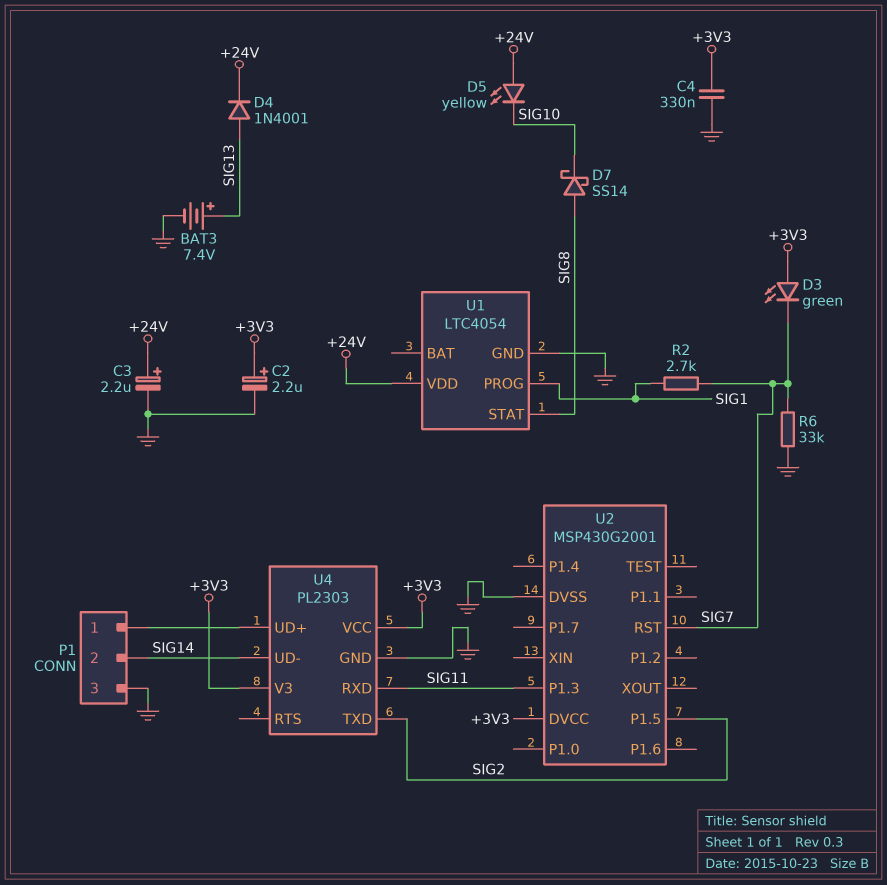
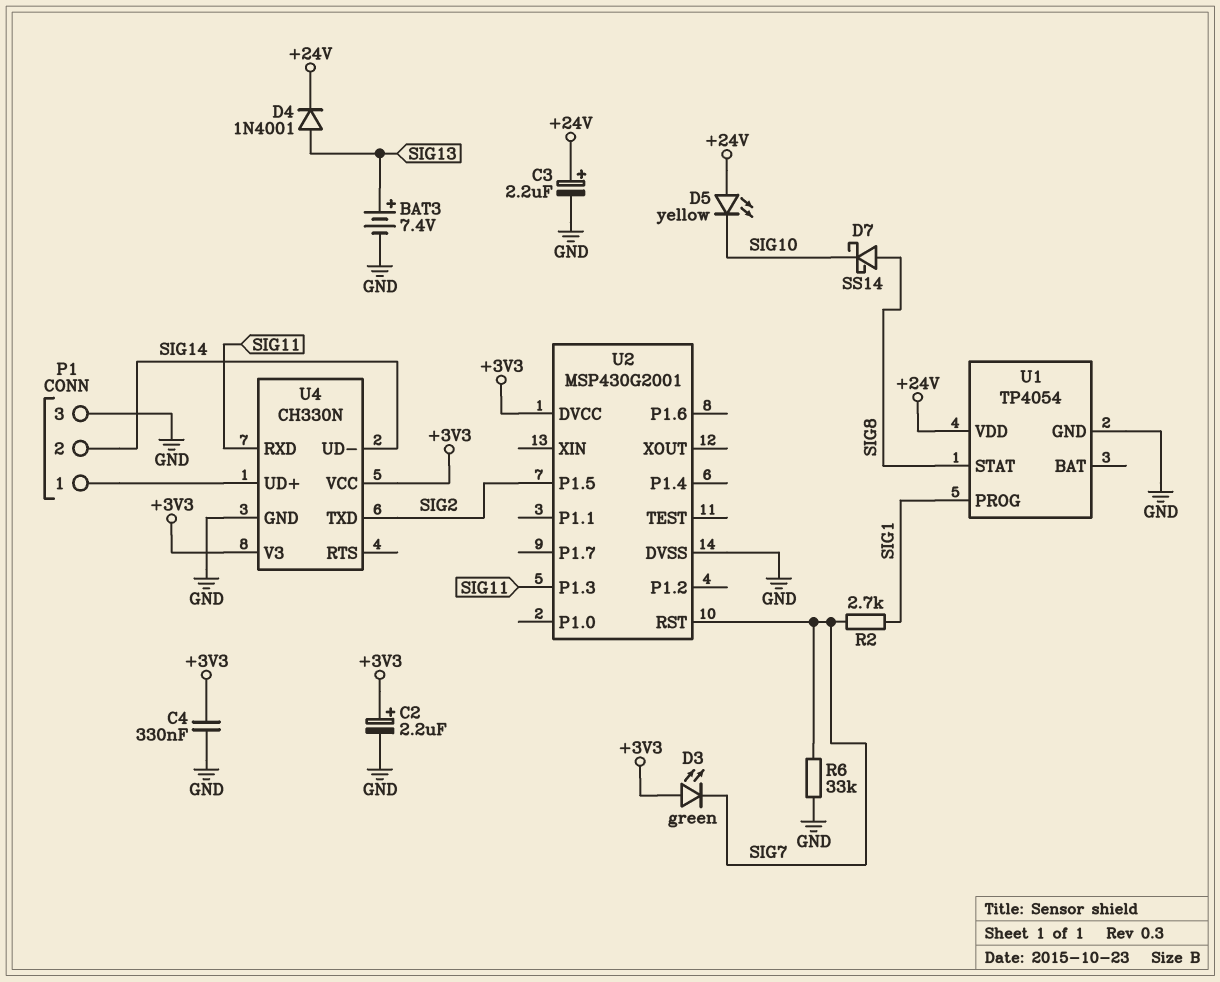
U1: LTC4054 -> TP4054
U4: PL2303 -> CH330N

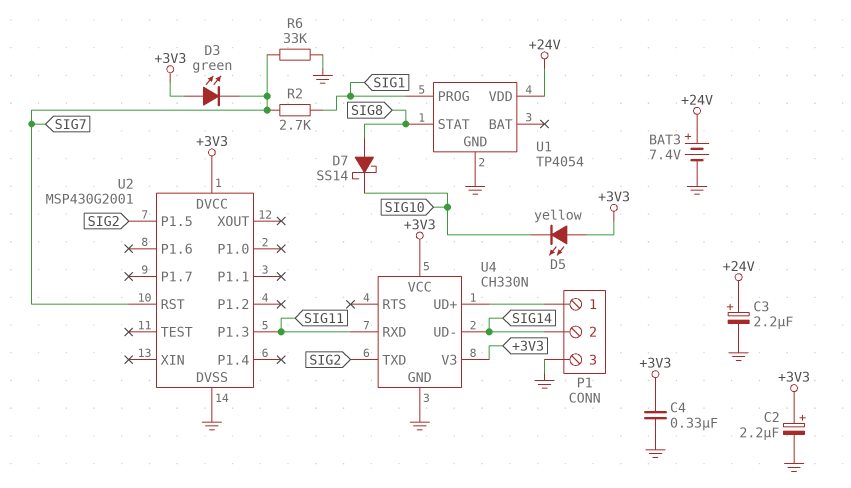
BAT3: 7.4V (plus SIG13, minus GND) -> 7.4V (plus +24V, minus GND)
D4: diode 1N4001 (A SIG13, K +24V) -> none
D5: LED yellow (A +24V, K SIG10) -> LED yellow (A +3V3, K SIG10)

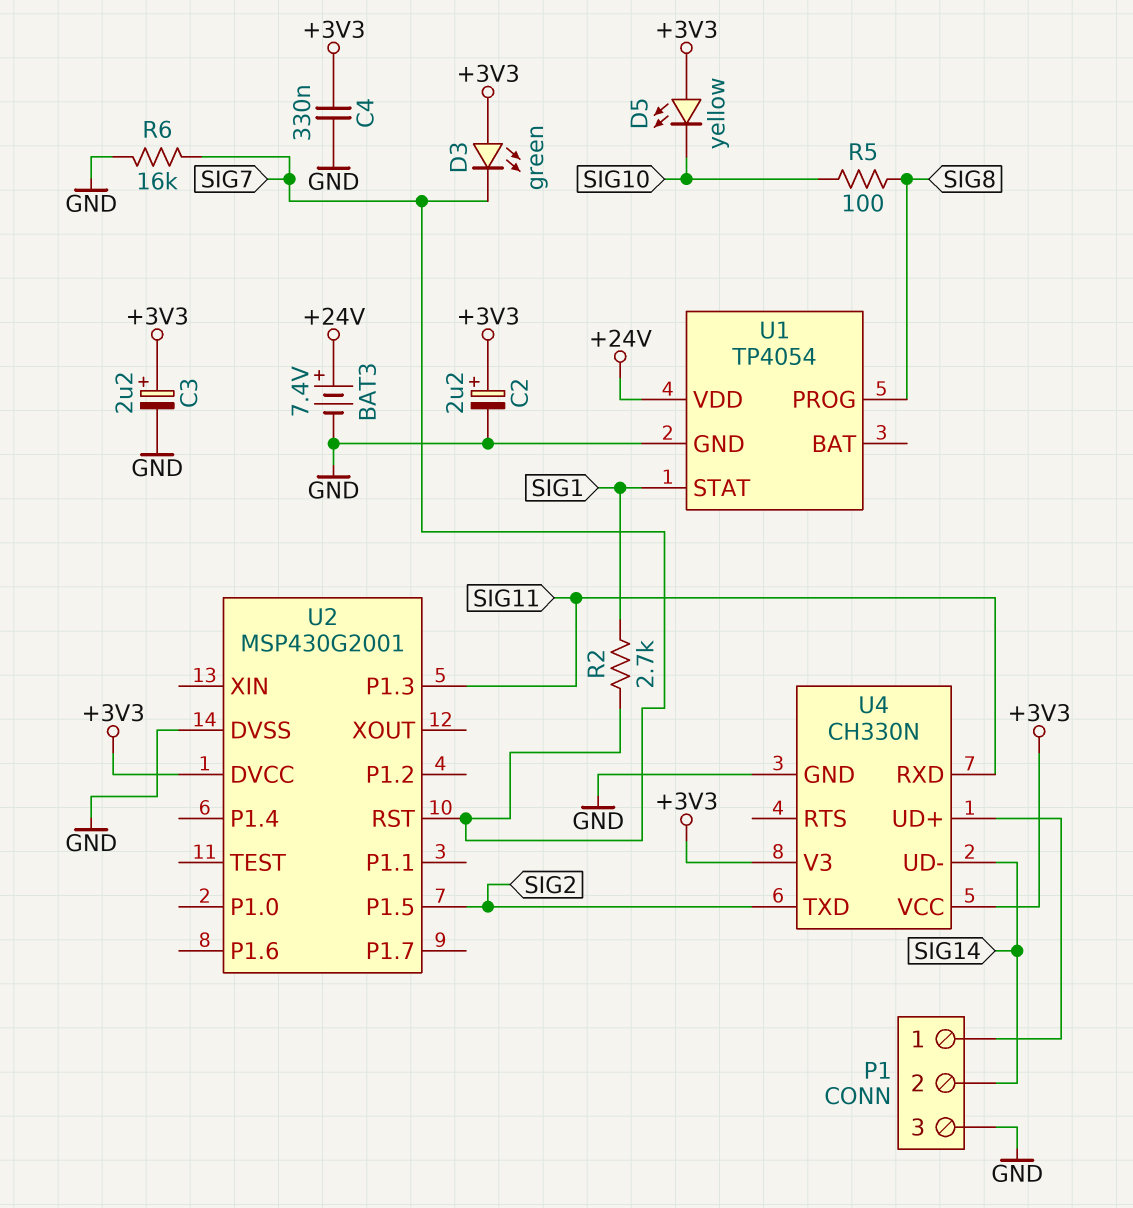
C3: 2.2uF (plus +24V, minus GND) -> 2.2uF (plus +3V3, minus GND)
D7: schottky SS14 (A SIG8, K SIG10) -> none
R5: none -> 100 (SIG8, SIG10)
R6: 33k (GND, SIG7) -> 16k (GND, SIG7)
U1 pin PROG: SIG1 -> SIG8
U1 pin STAT: SIG8 -> SIG1

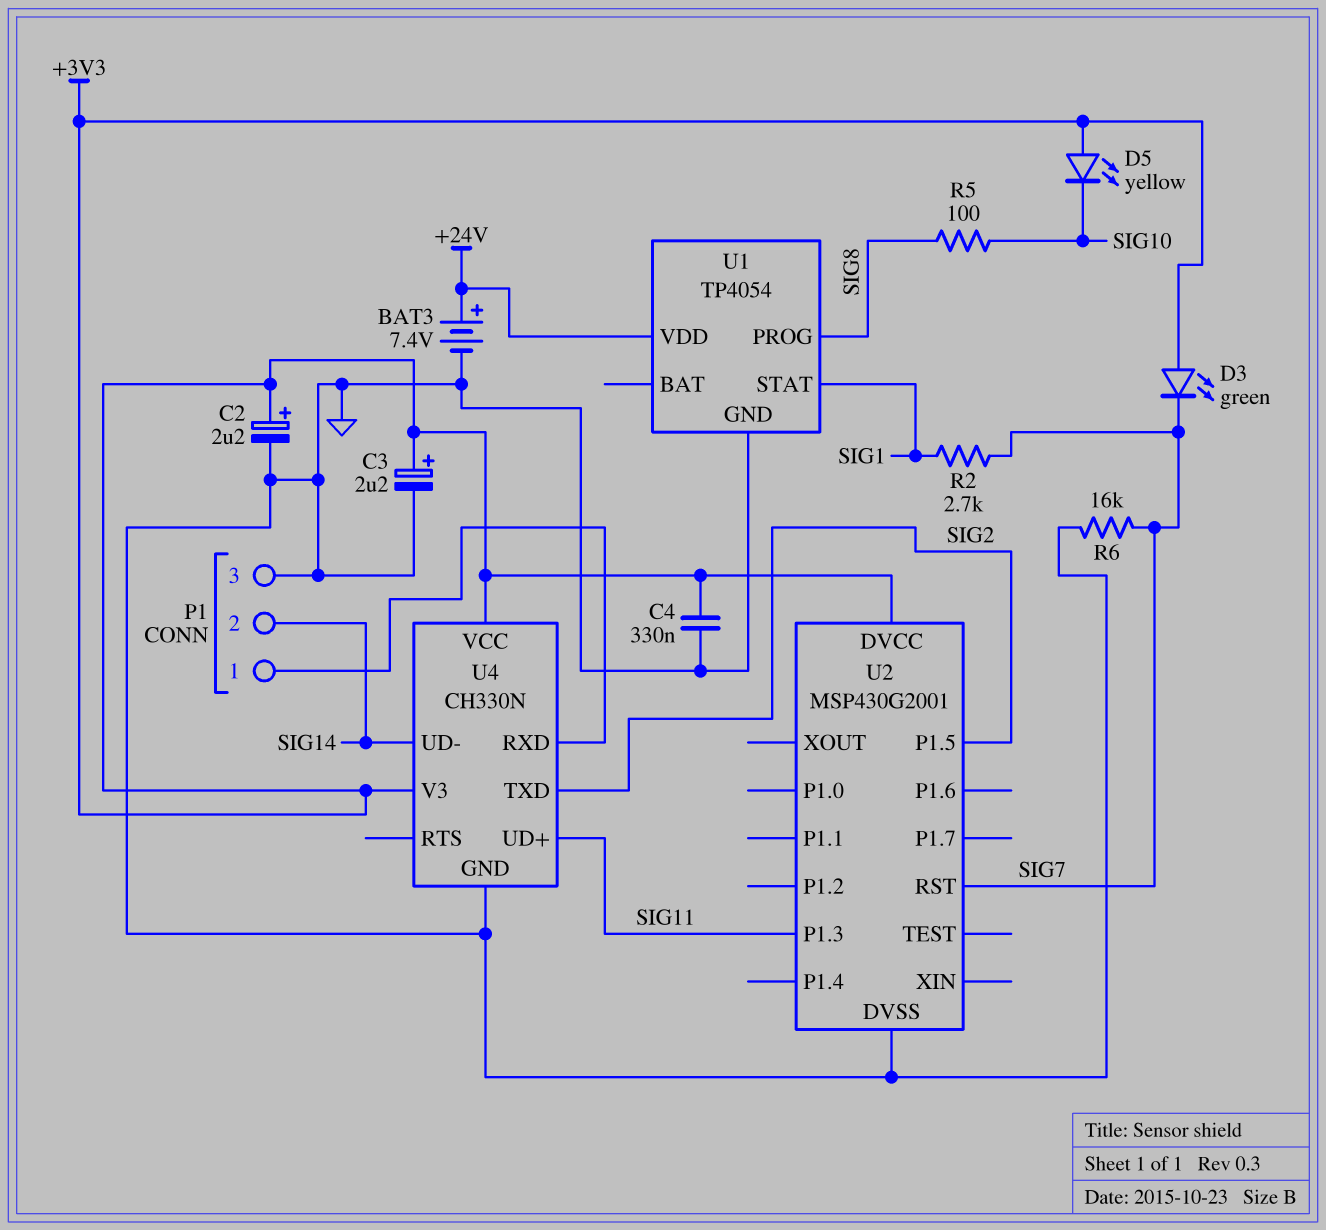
U4 pin RXD: SIG11 -> P1/1
U4 pin UD+: P1/1 -> SIG11

